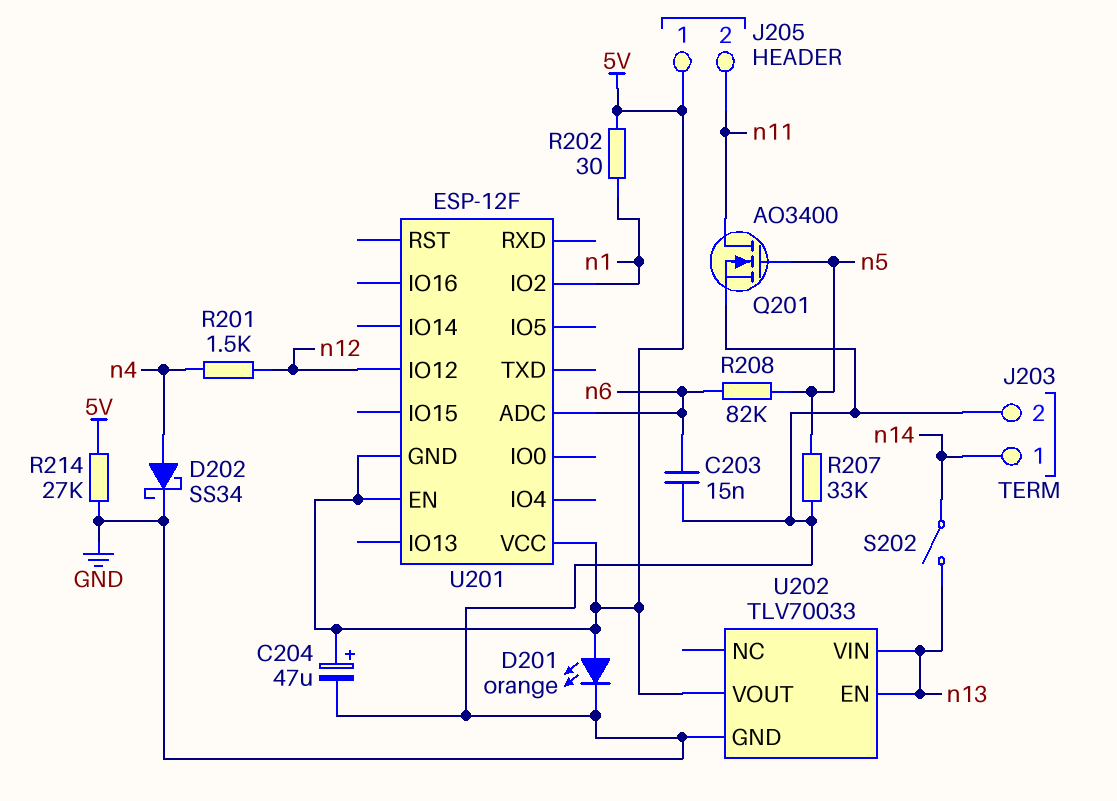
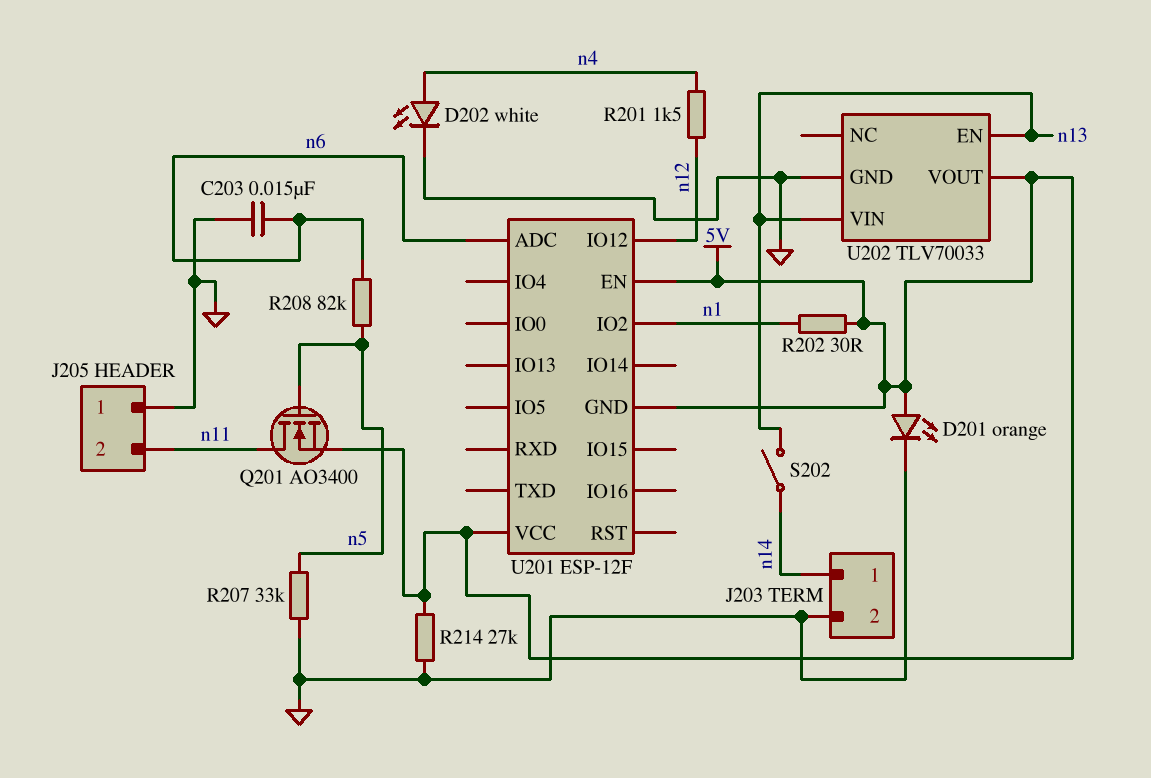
C204: 47uF (plus 5V, minus GND) -> none
D202: schottky SS34 (A n4, K GND) -> LED white (A n4, K GND)
J205 pin 1: 5V -> GND
Q201: NMOS AO3400 (G n5, D n11, S GND) -> NMOS AO3400 (G n5, D n11, S 5V)

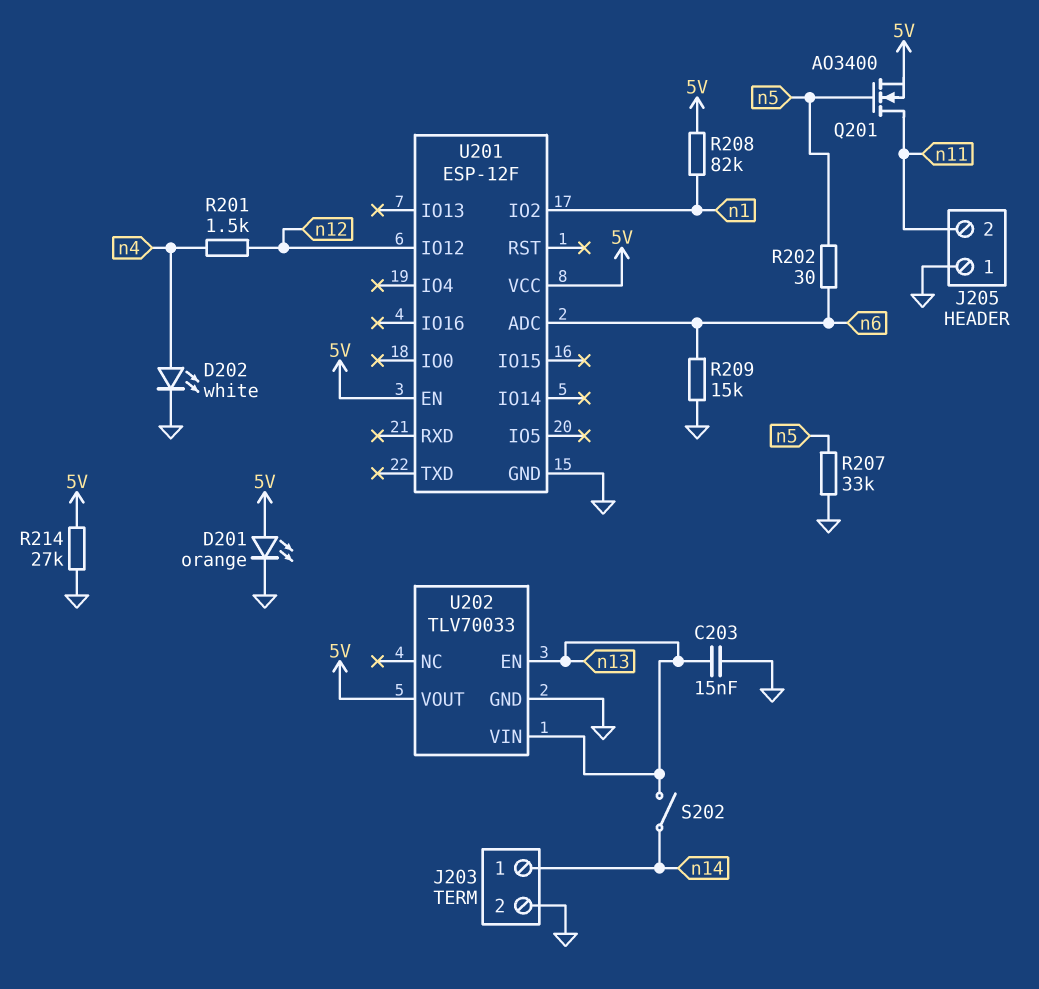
C203: 15nF (GND, n6) -> 15nF (GND, n13)
R202: 30 (5V, n1) -> 30 (n5, n6)
R208: 82k (n5, n6) -> 82k (5V, n1)
R209: none -> 15k (GND, n6)
U201 pin GND: 5V -> GND

